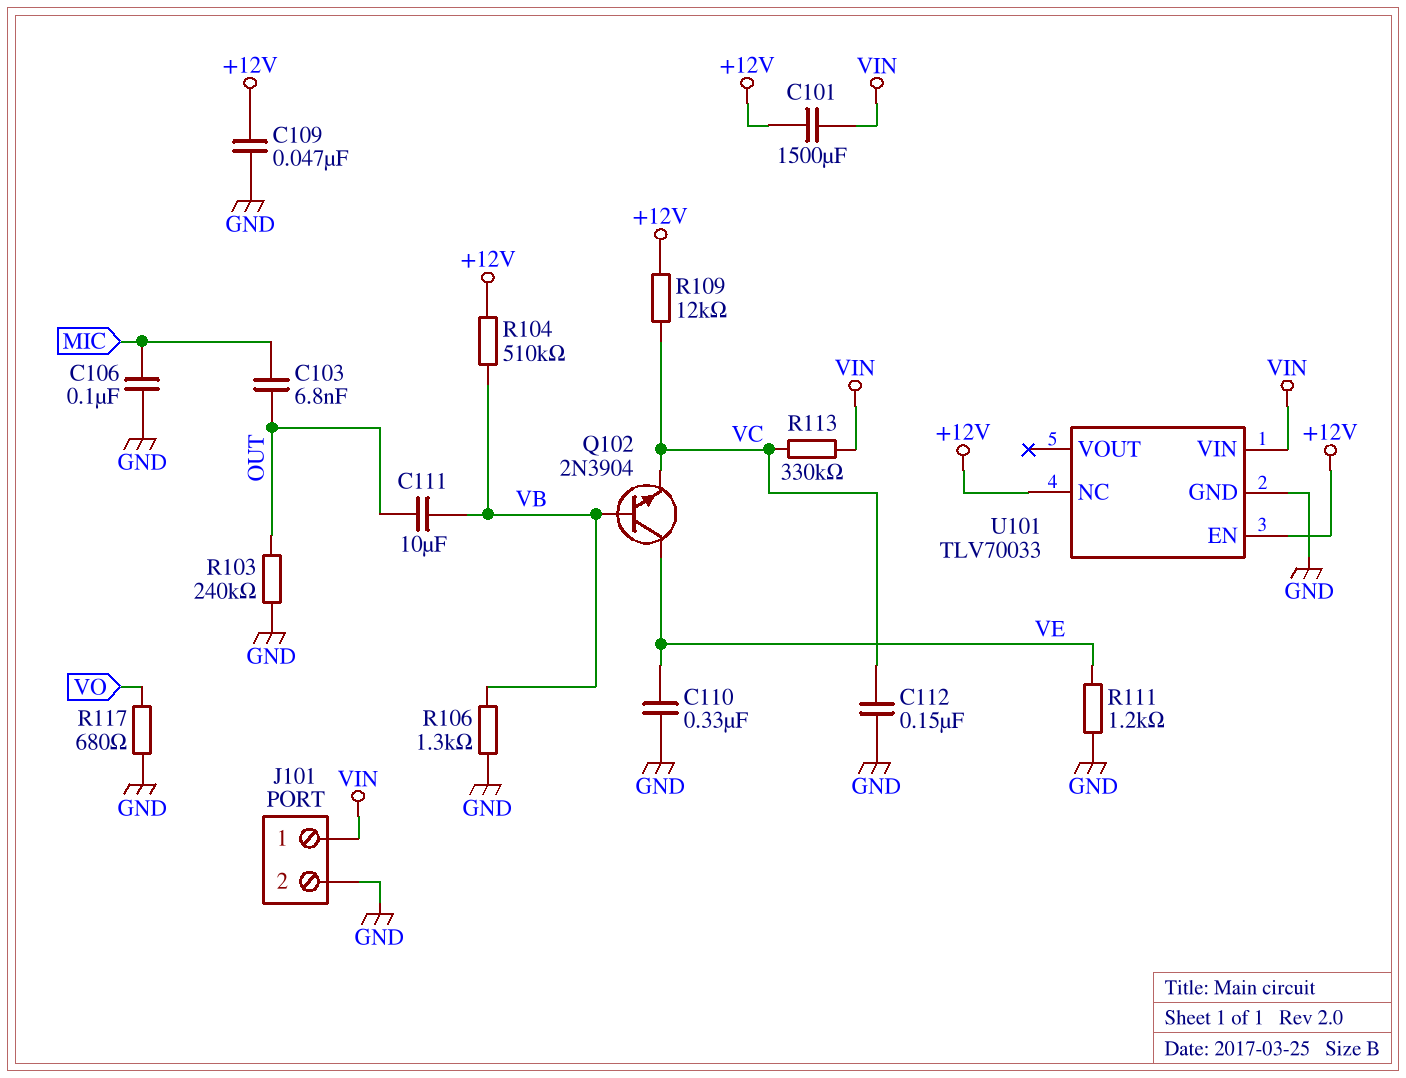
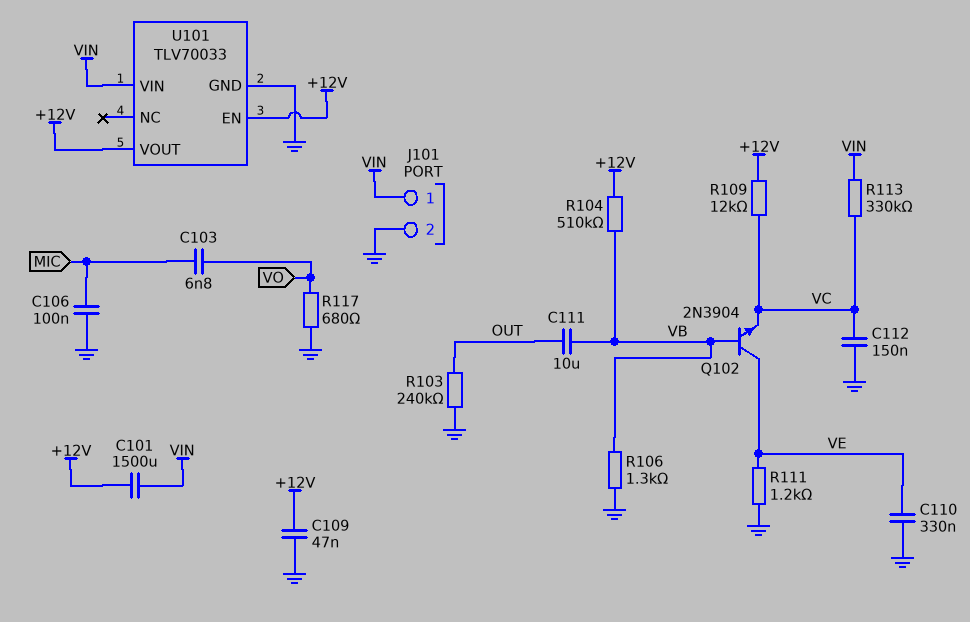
C103: 6.8nF (MIC, OUT) -> 6.8nF (MIC, VO)
U101 pin NC: +12V -> none
U101 pin VOUT: none -> +12V

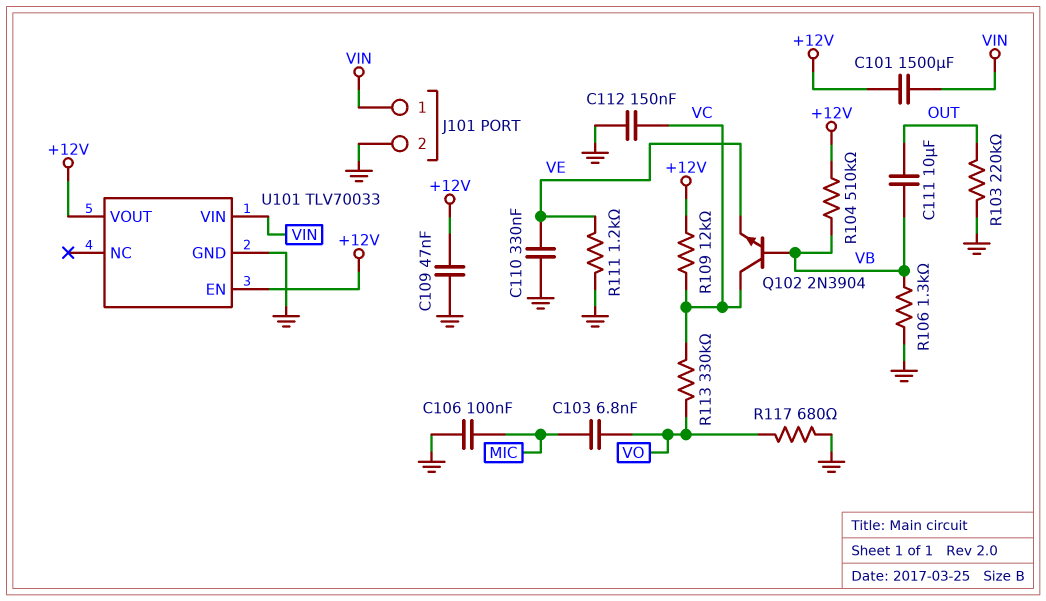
Q102: NPN 2N3904 (B VB, C VE, E VC) -> NPN 2N3904 (B VB, C VC, E VE)
R103: 240k (GND, OUT) -> 220k (GND, OUT)
R113: 330k (VC, VIN) -> 330k (VC, VO)

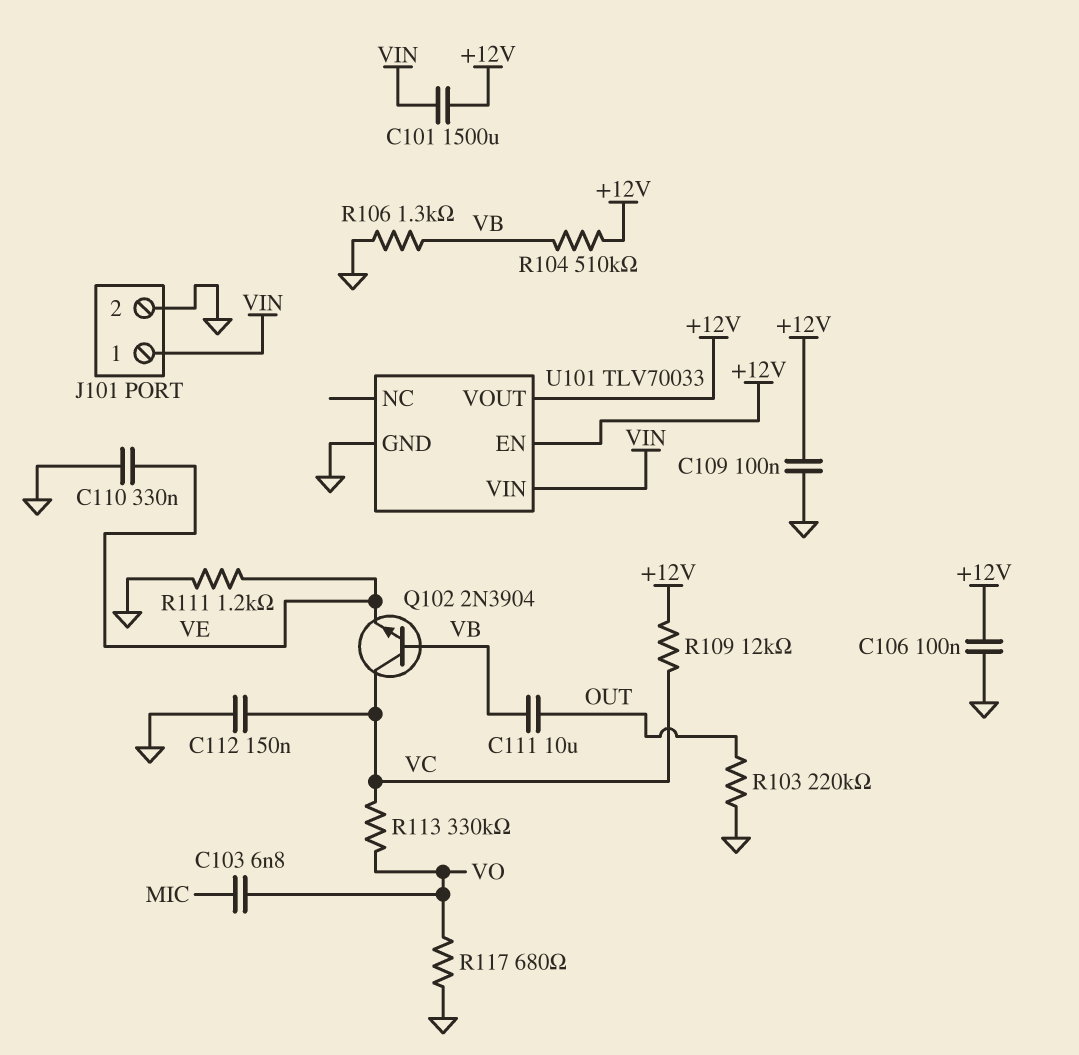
C106: 100nF (GND, MIC) -> 100nF (+12V, GND)
C109: 47nF (+12V, GND) -> 100nF (+12V, GND)

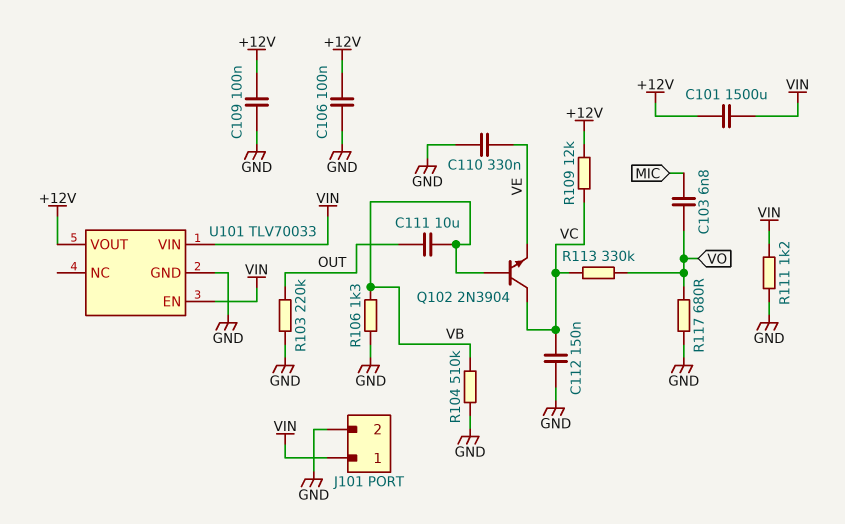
R104: 510k (+12V, VB) -> 510k (GND, VB)
R111: 1.2k (GND, VE) -> 1.2k (GND, VIN)
U101 pin EN: +12V -> VIN

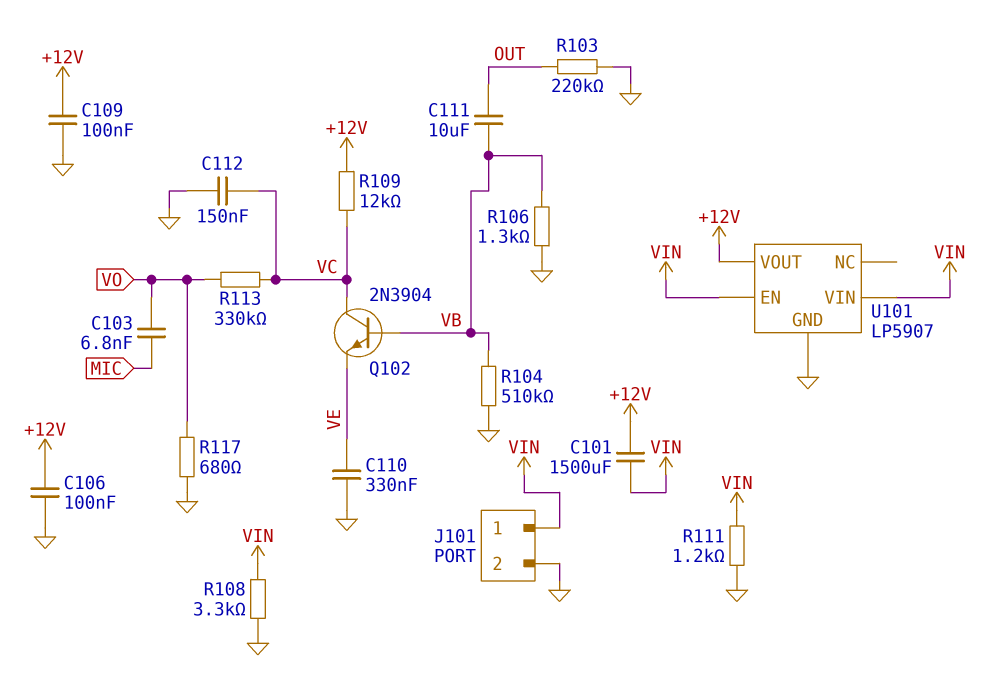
R108: none -> 3.3k (GND, VIN)
U101: TLV70033 -> LP5907

